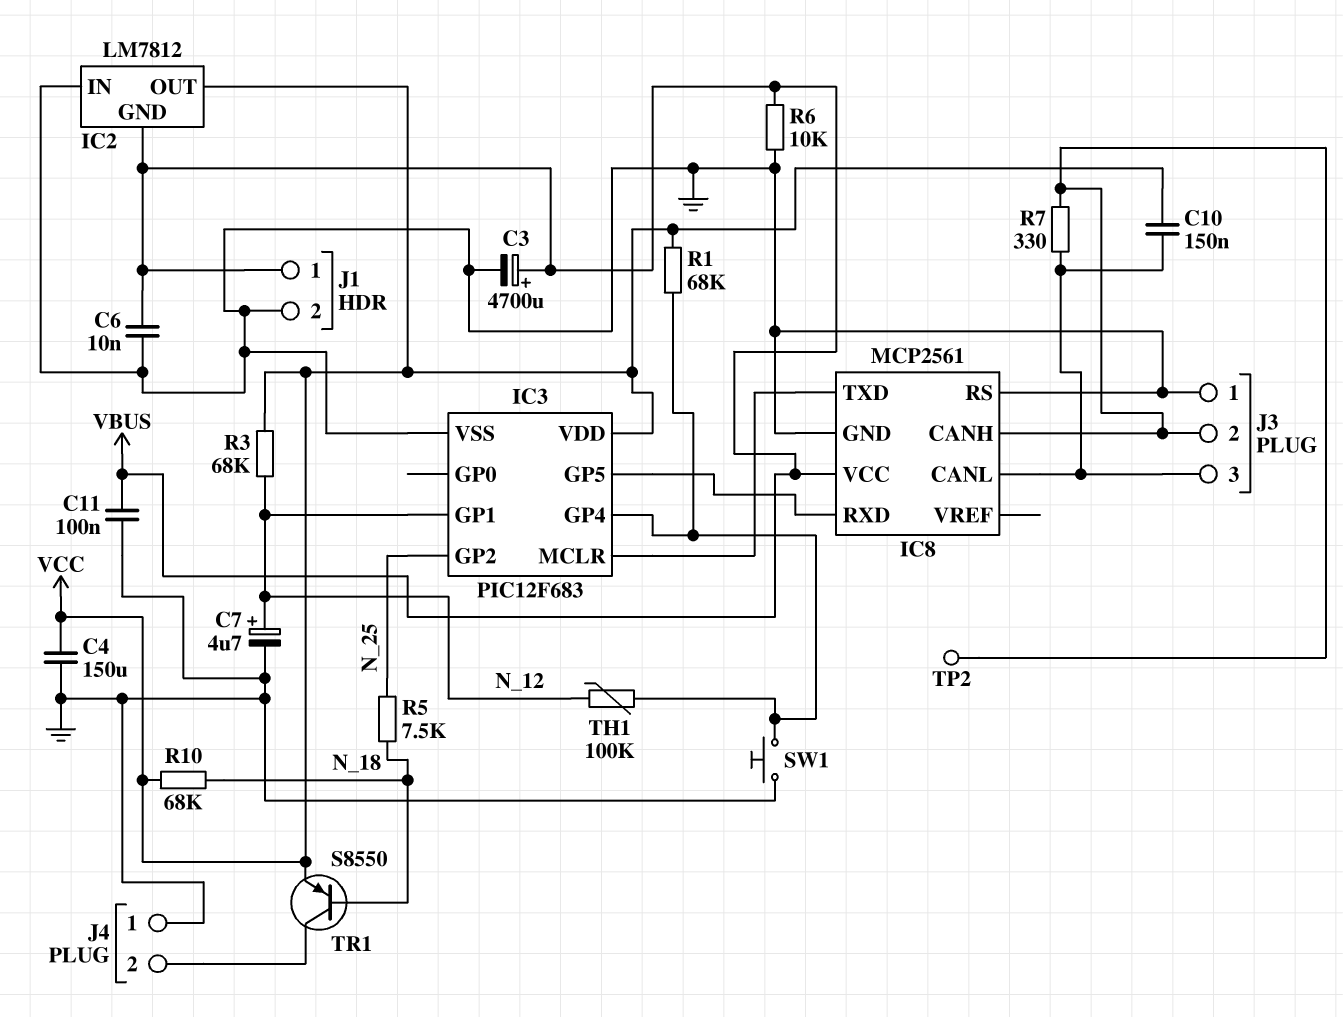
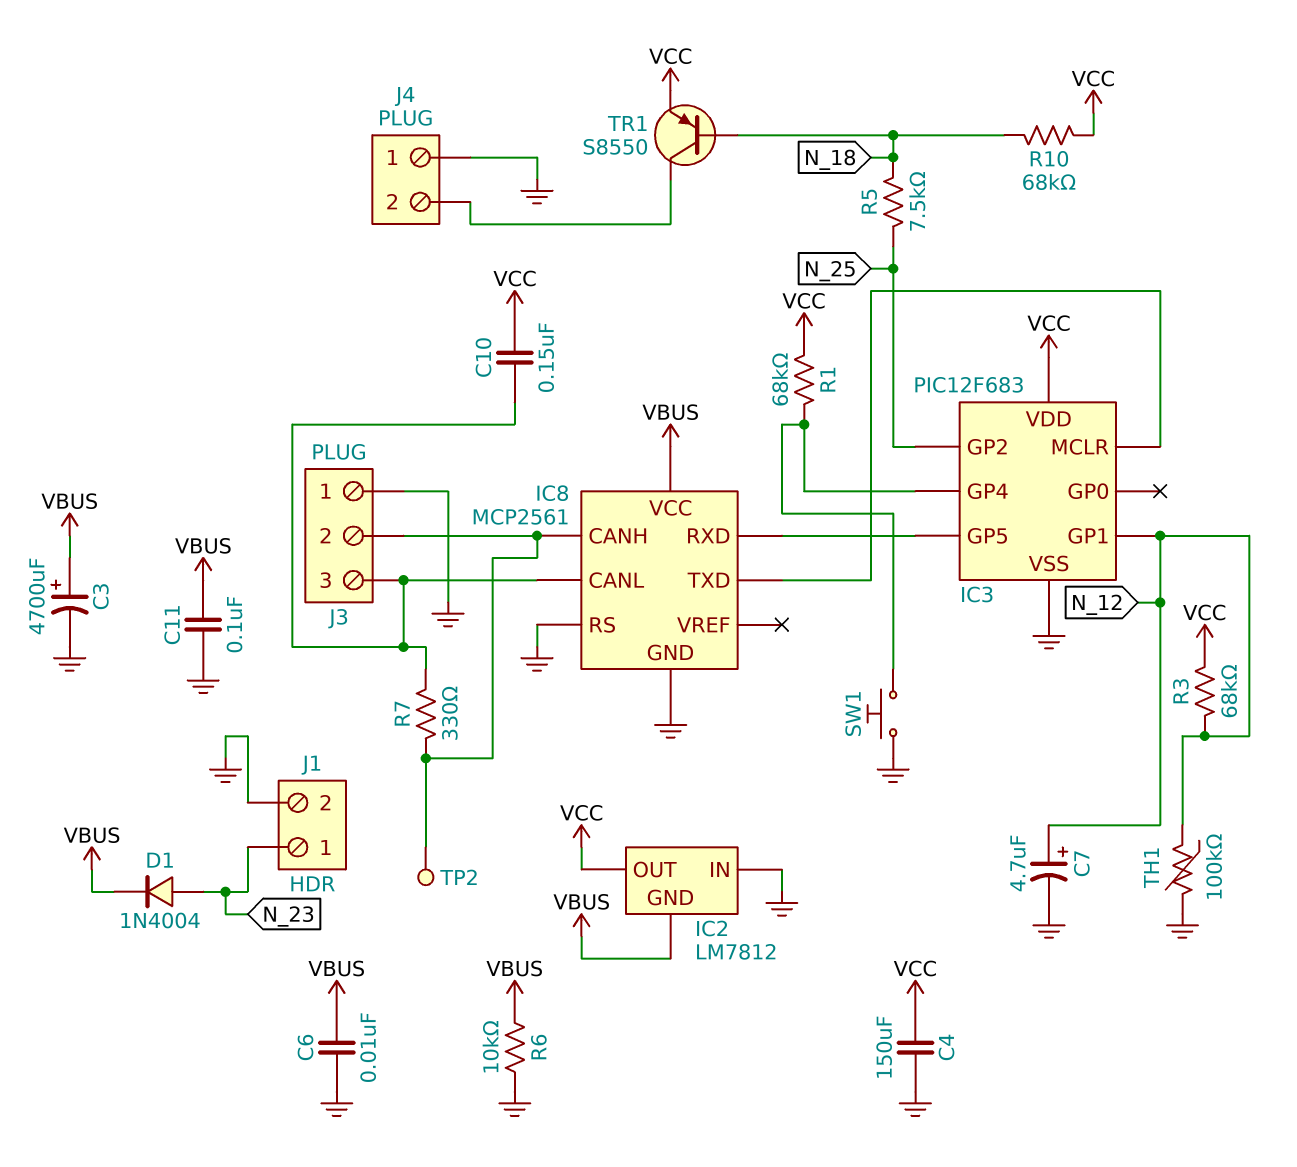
D1: none -> diode 1N4004 (A N_23, K VBUS)
J1 pin 1: VBUS -> N_23
TH1: 100k (IC3/GP4, N_12) -> 100k (GND, N_12)

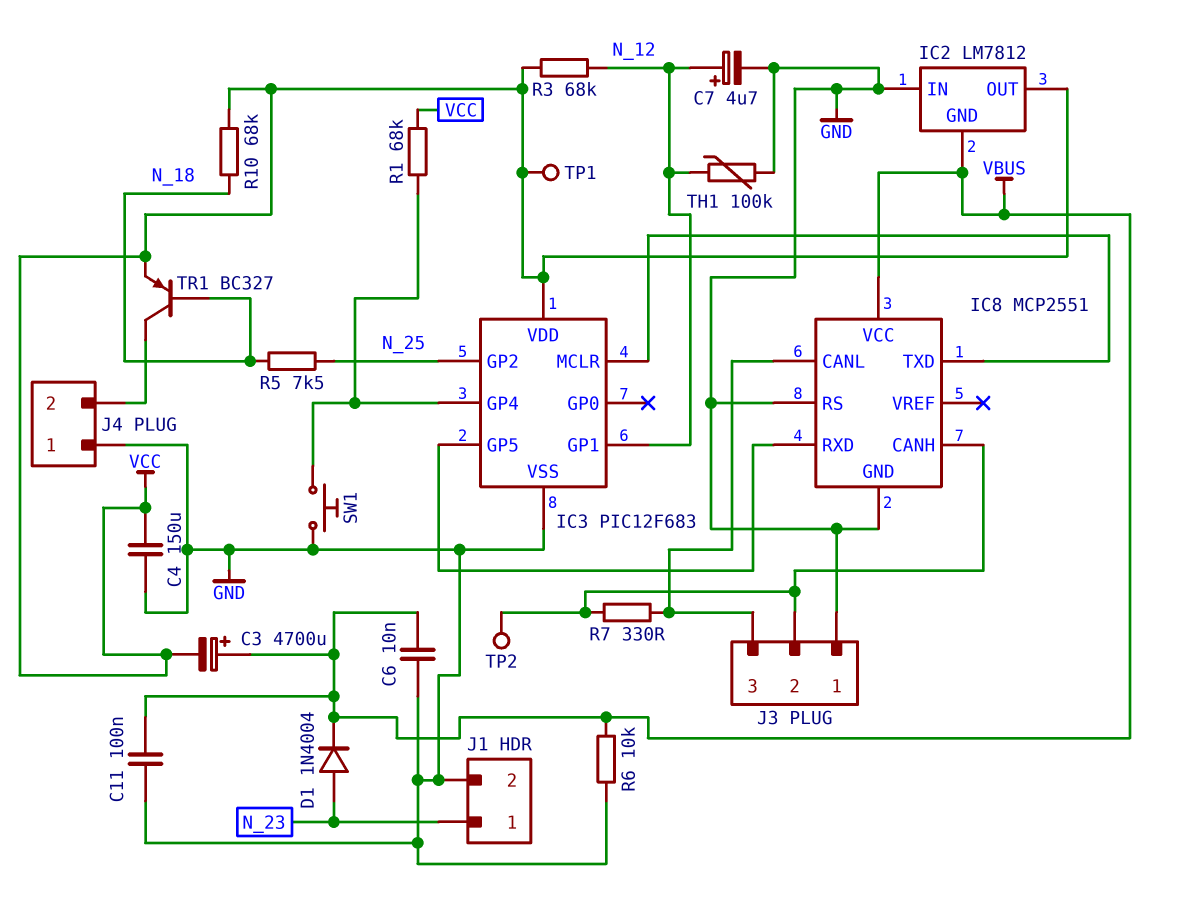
C3: 4700uF (plus VBUS, minus GND) -> 4700uF (plus VBUS, minus VCC)
C10: 150nF (IC8/CANL, VCC) -> none
IC8: MCP2561 -> MCP2551
TP1: none -> test point (VCC)
TR1: PNP S8550 (B N_18, C J4/2, E VCC) -> PNP BC327 (B N_18, C J4/2, E VCC)

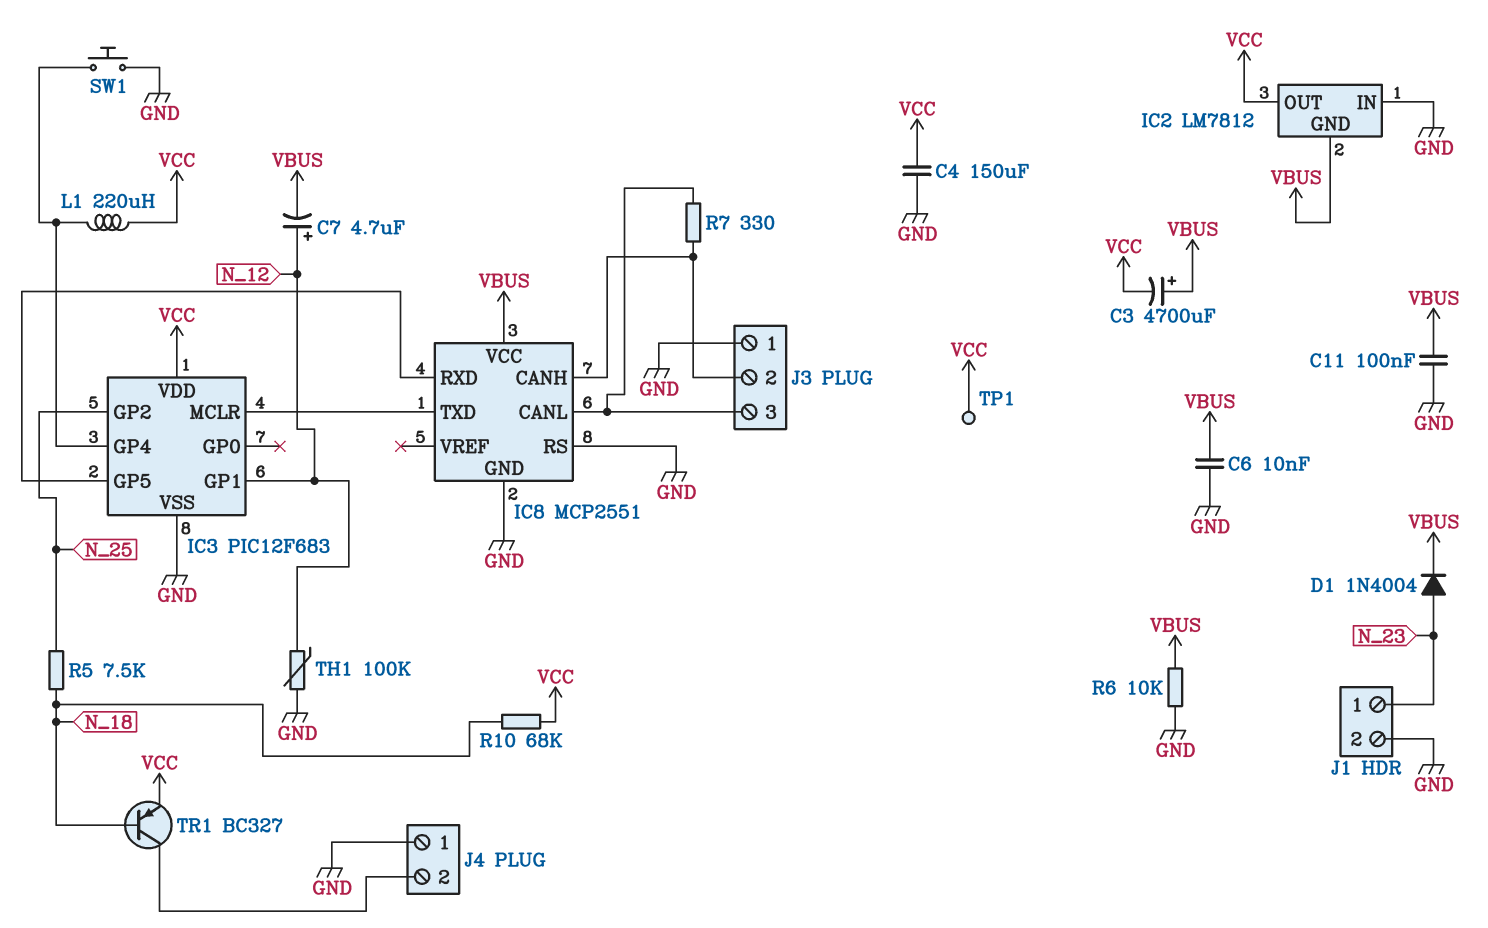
C7: 4.7uF (plus N_12, minus GND) -> 4.7uF (plus N_12, minus VBUS)
L1: none -> 220uH (IC3/GP4, VCC)
R1: 68k (IC3/GP4, VCC) -> none
R3: 68k (N_12, VCC) -> none
TP2: test point (IC8/CANH) -> none

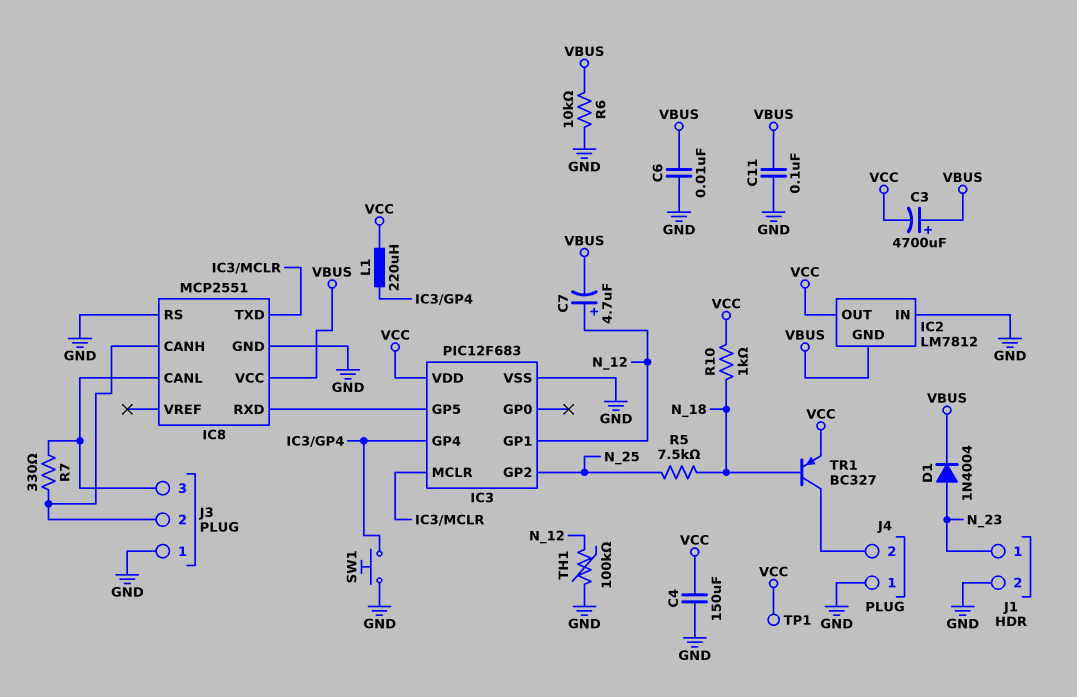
R10: 68k (N_18, VCC) -> 1k (N_18, VCC)

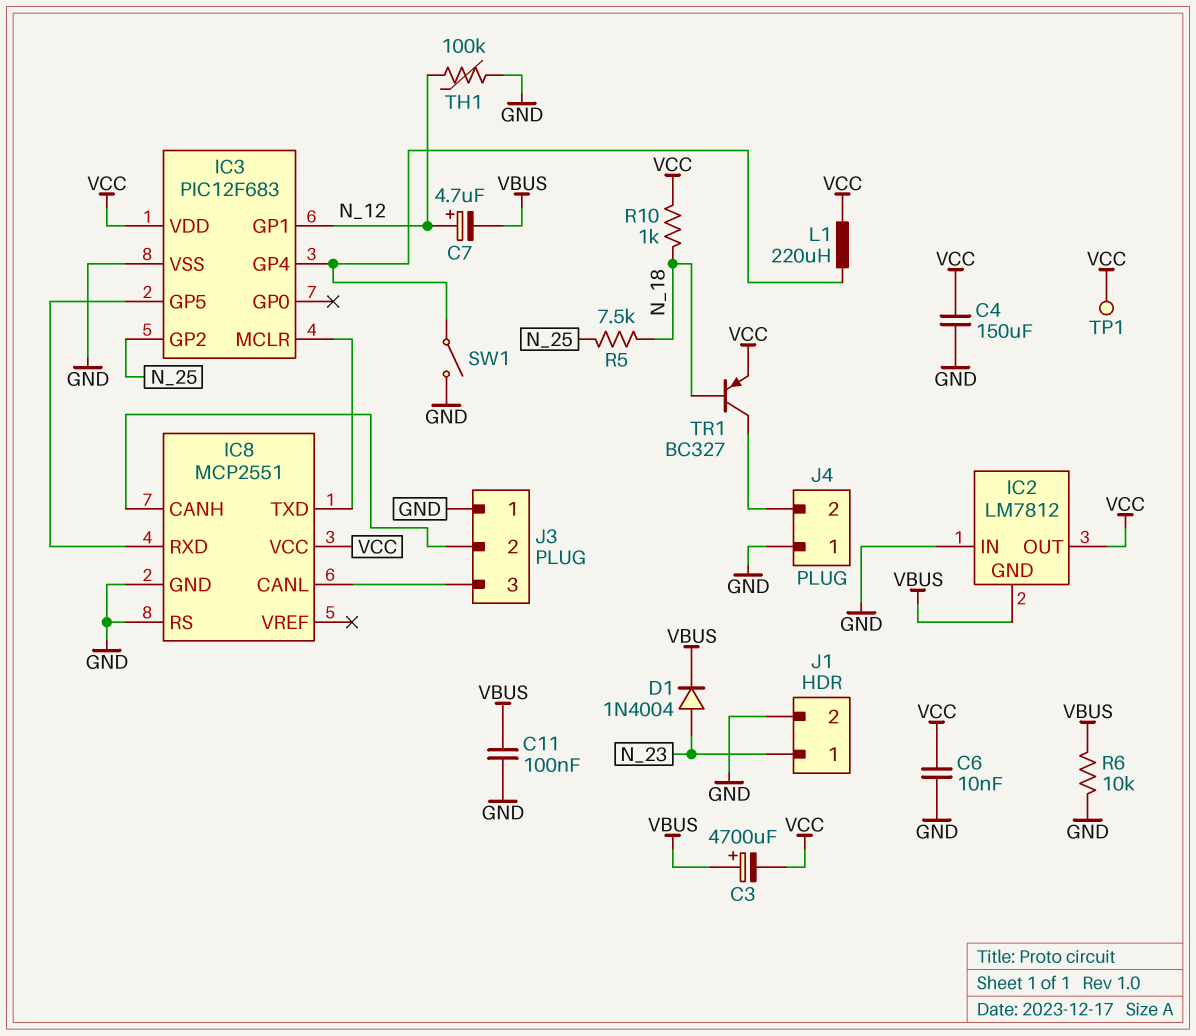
C6: 10nF (GND, VBUS) -> 10nF (GND, VCC)
IC8 pin VCC: VBUS -> VCC
R7: 330 (IC8/CANH, IC8/CANL) -> none
SW1: button (GND, IC3/GP4) -> switch (GND, IC3/GP4)

